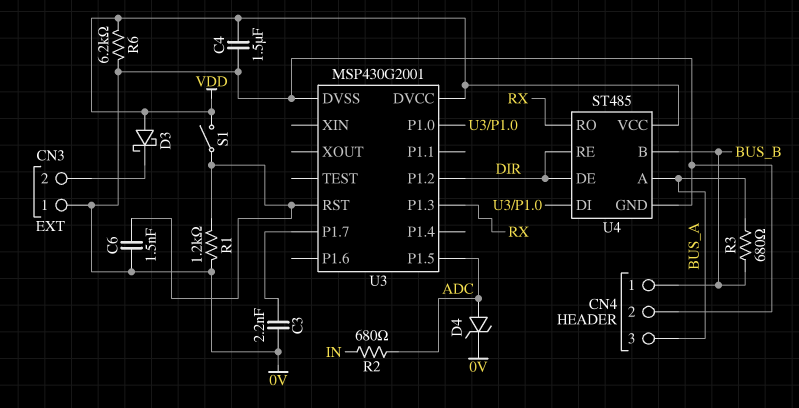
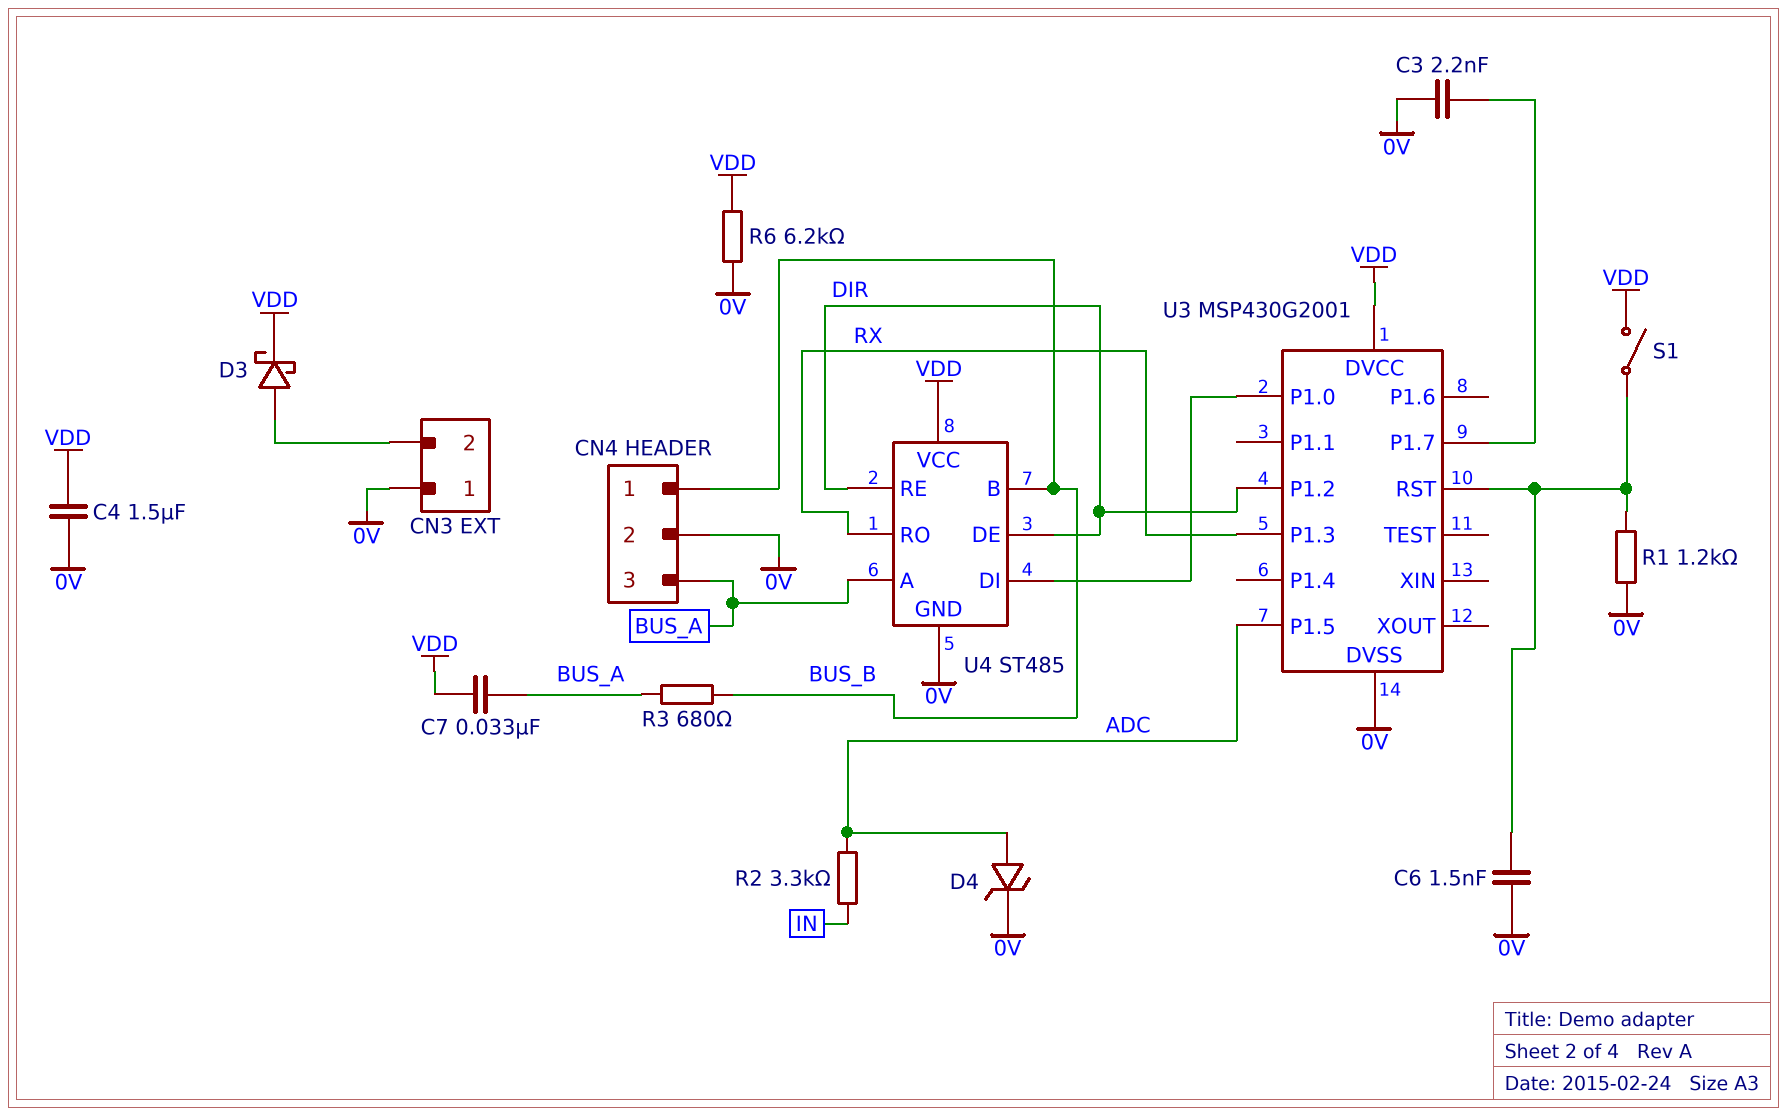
C7: none -> 33nF (BUS_A, VDD)
D3: schottky (A VDD, K CN3/2) -> schottky (A CN3/2, K VDD)
R2: 680 (ADC, IN) -> 3.3k (ADC, IN)

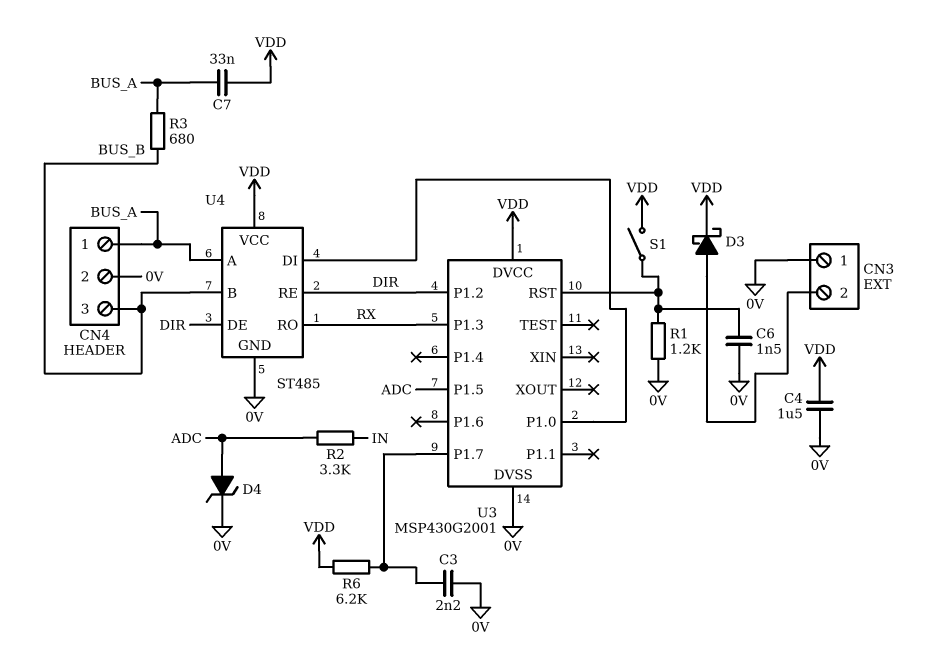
CN4 pin 1: BUS_B -> BUS_A
CN4 pin 3: BUS_A -> BUS_B
R6: 6.2k (0V, VDD) -> 6.2k (U3/P1.7, VDD)

